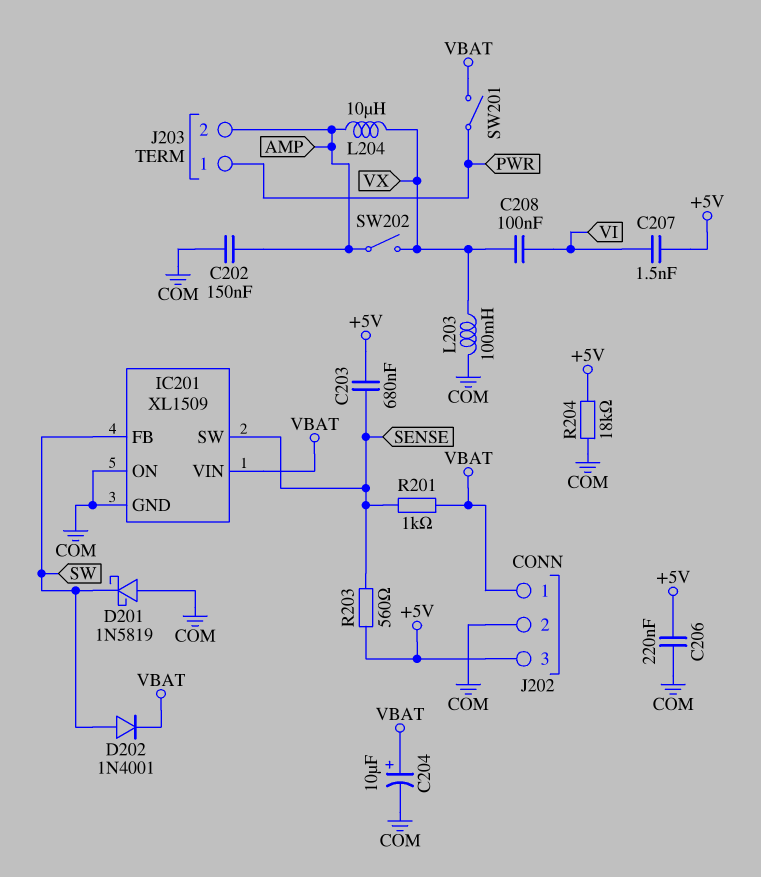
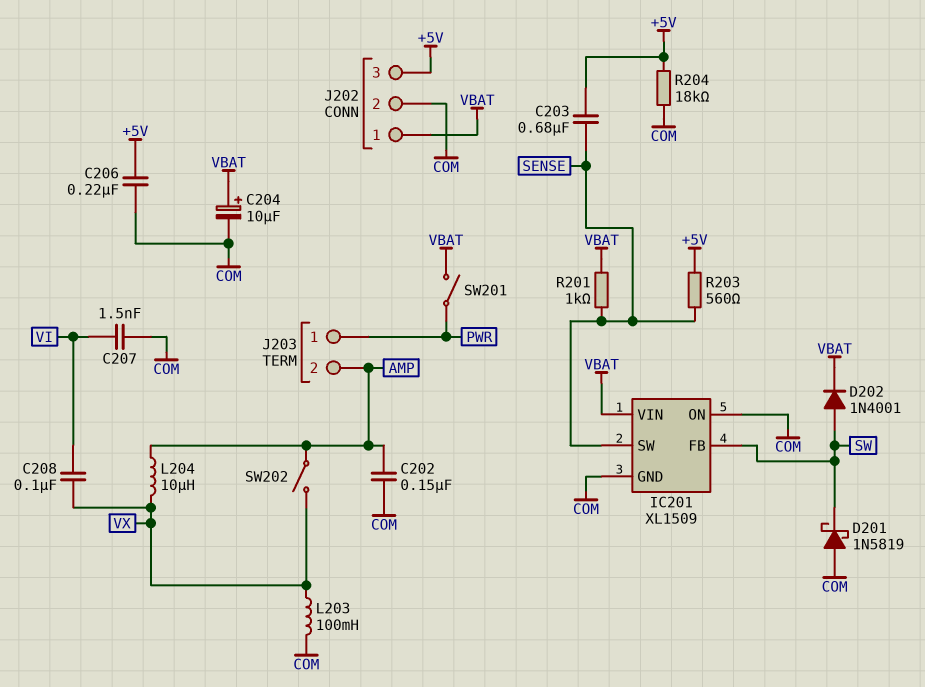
C207: 1.5nF (+5V, VI) -> 1.5nF (COM, VI)

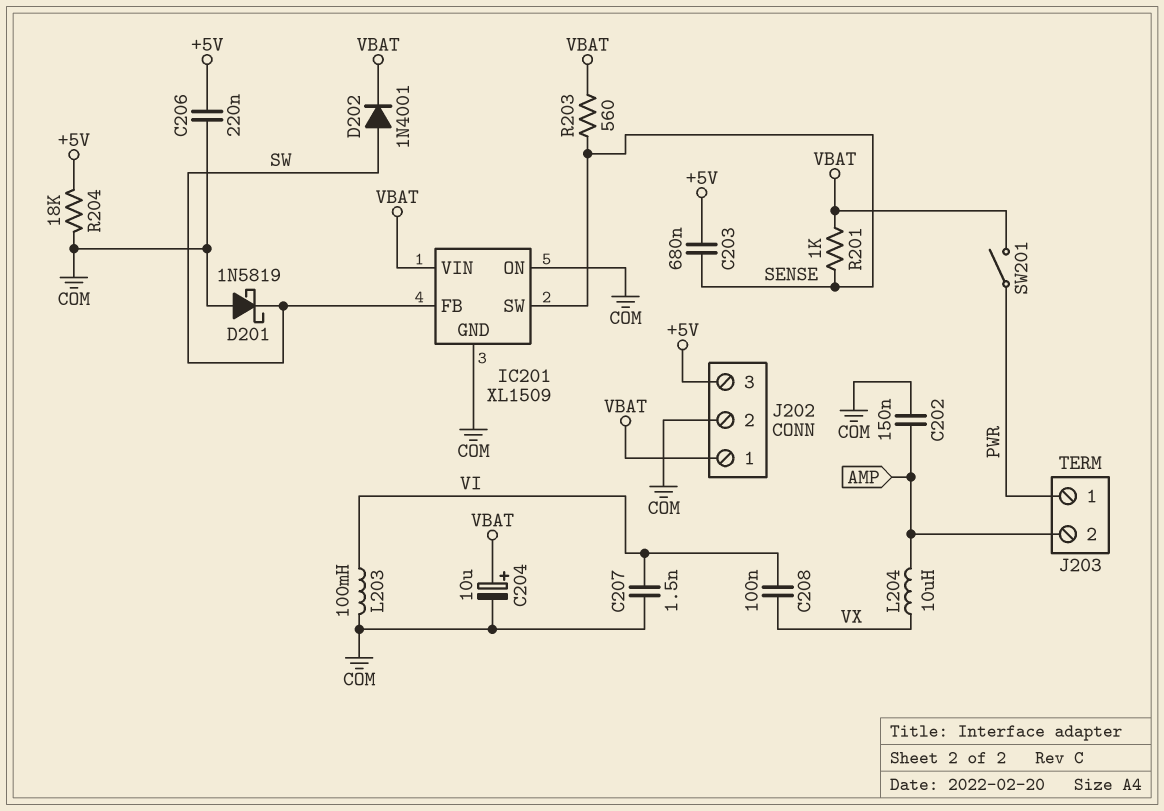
L203: 100mH (COM, VX) -> 100mH (COM, VI)
R203: 560 (+5V, SENSE) -> 560 (SENSE, VBAT)
SW202: switch (AMP, VX) -> none

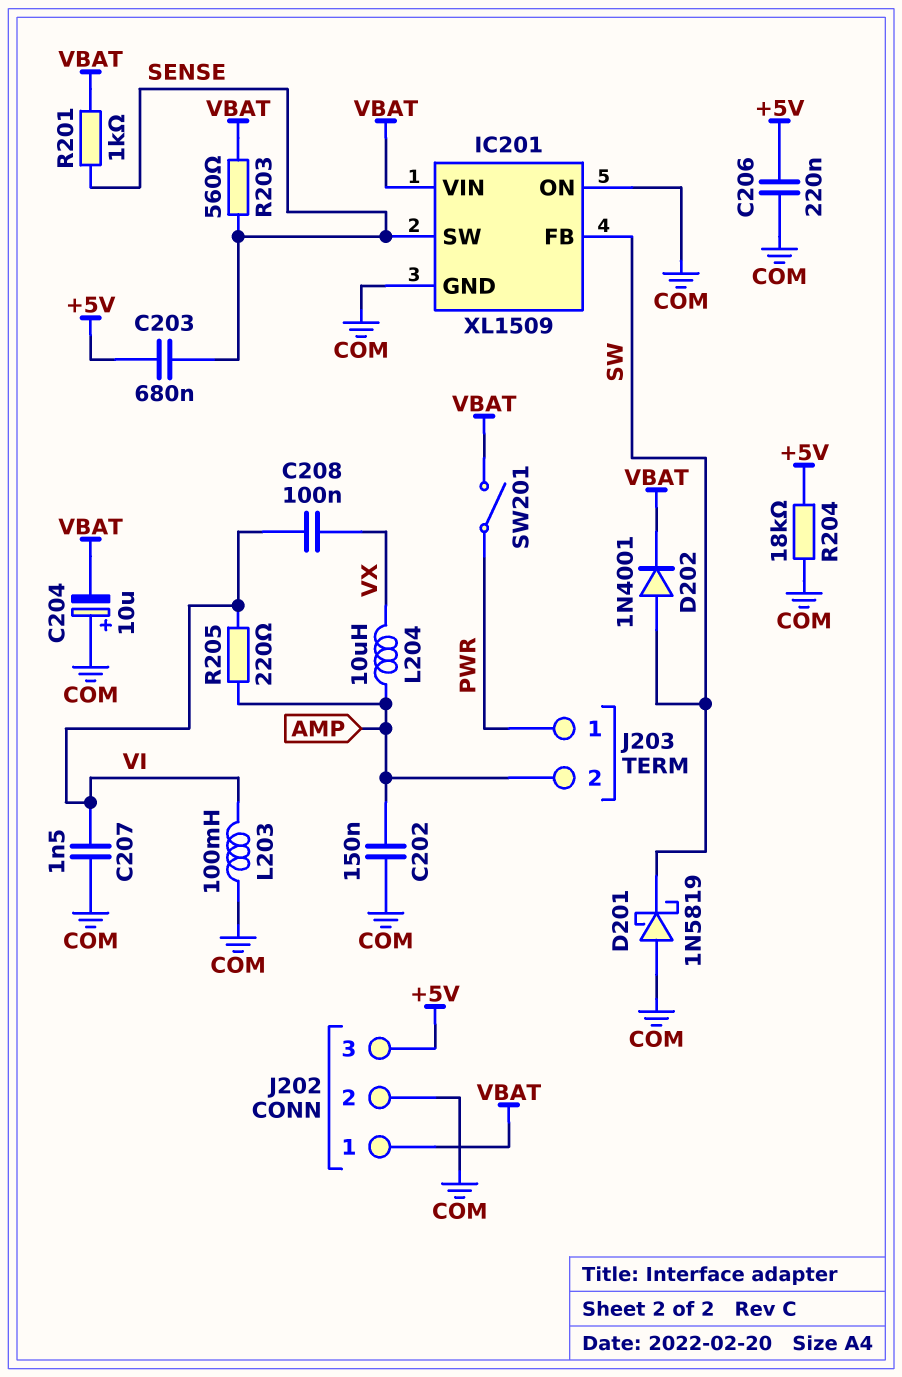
C204: 10uF (plus VBAT, minus COM) -> 10uF (plus COM, minus VBAT)
R205: none -> 220 (AMP, VI)

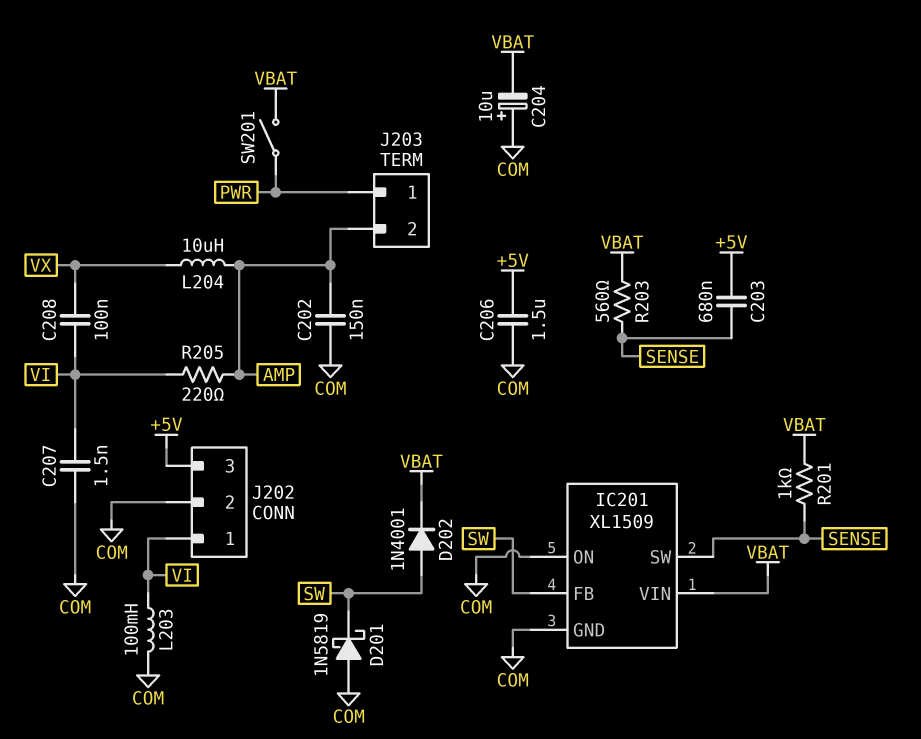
C206: 220nF (+5V, COM) -> 1.5uF (+5V, COM)
J202 pin 1: VBAT -> VI
R204: 18k (+5V, COM) -> none

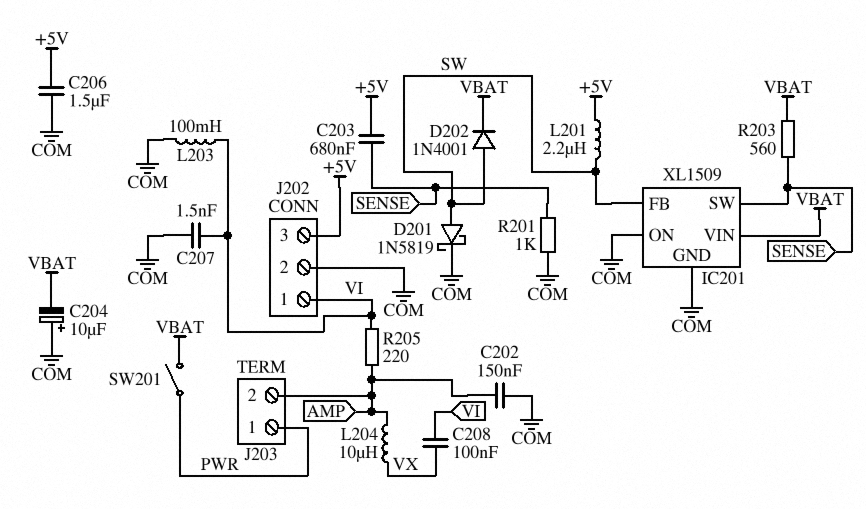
D201: schottky 1N5819 (A COM, K SW) -> schottky 1N5819 (A SW, K COM)
L201: none -> 2.2uH (+5V, SW)
R201: 1k (SENSE, VBAT) -> 1k (COM, SENSE)

